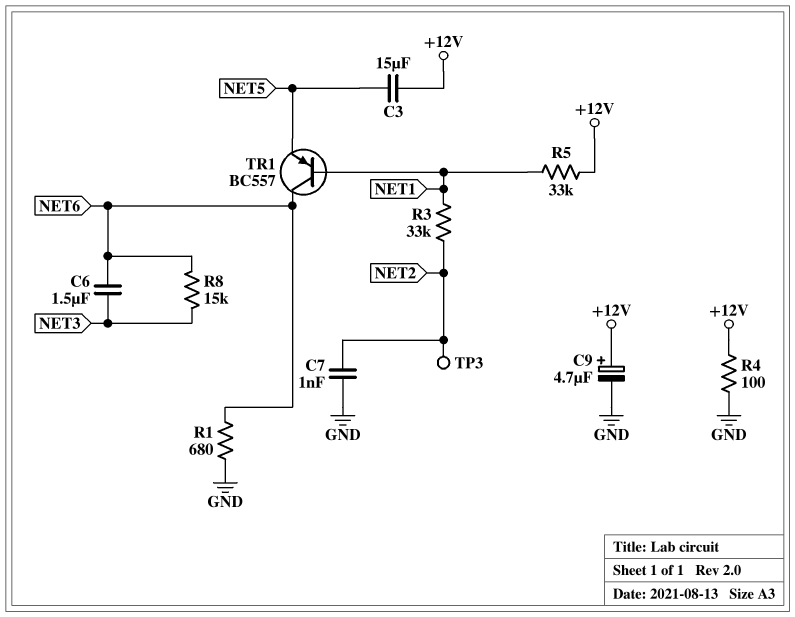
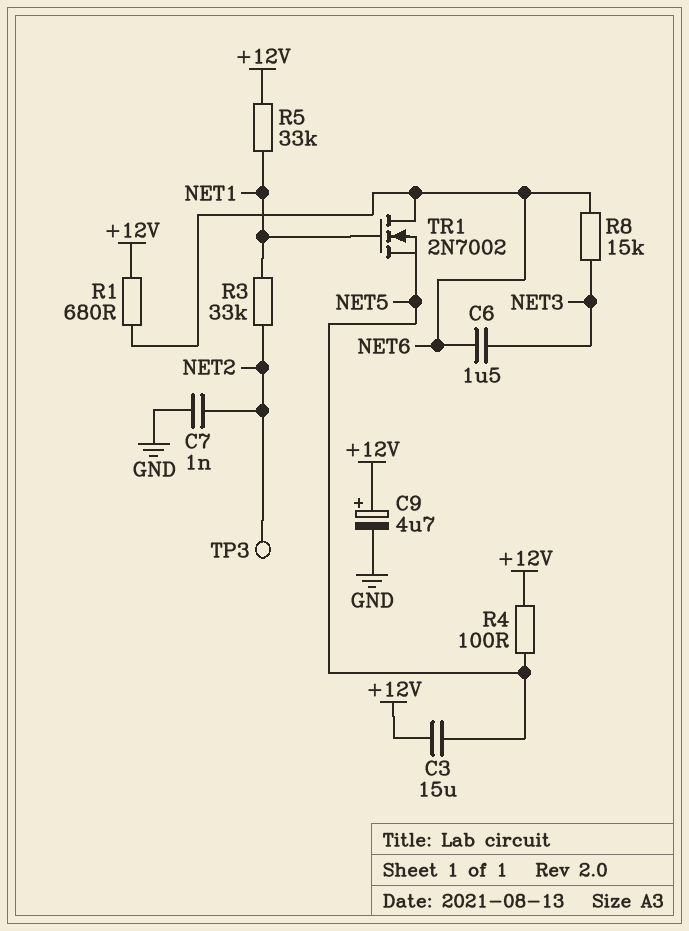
R1: 680 (GND, NET6) -> 680 (+12V, NET6)
R4: 100 (+12V, GND) -> 100 (+12V, NET5)
TR1: PNP BC557 (B NET1, C NET6, E NET5) -> NMOS 2N7002 (G NET1, D NET6, S NET5)

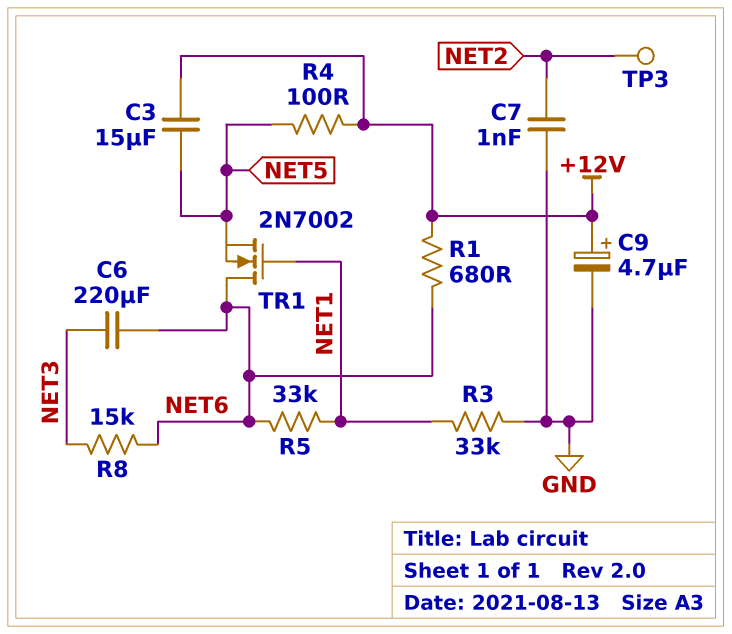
C6: 1.5uF (NET3, NET6) -> 220uF (NET3, NET6)
R3: 33k (NET1, NET2) -> 33k (GND, NET1)
R5: 33k (+12V, NET1) -> 33k (NET1, NET6)

